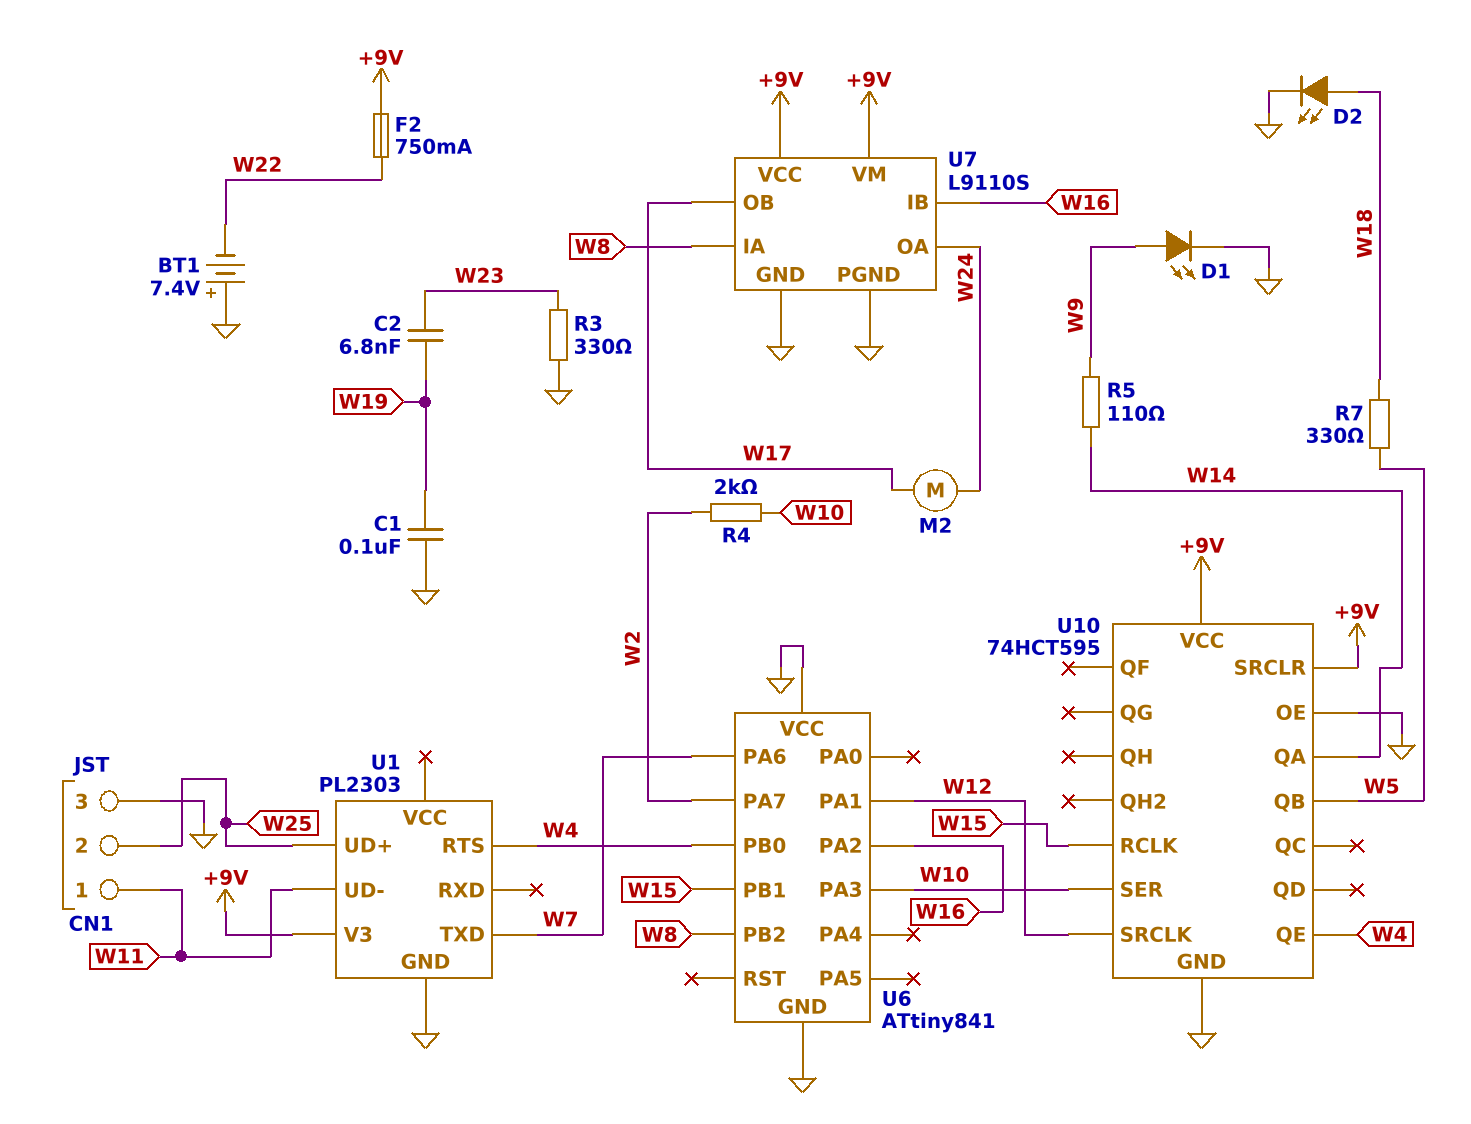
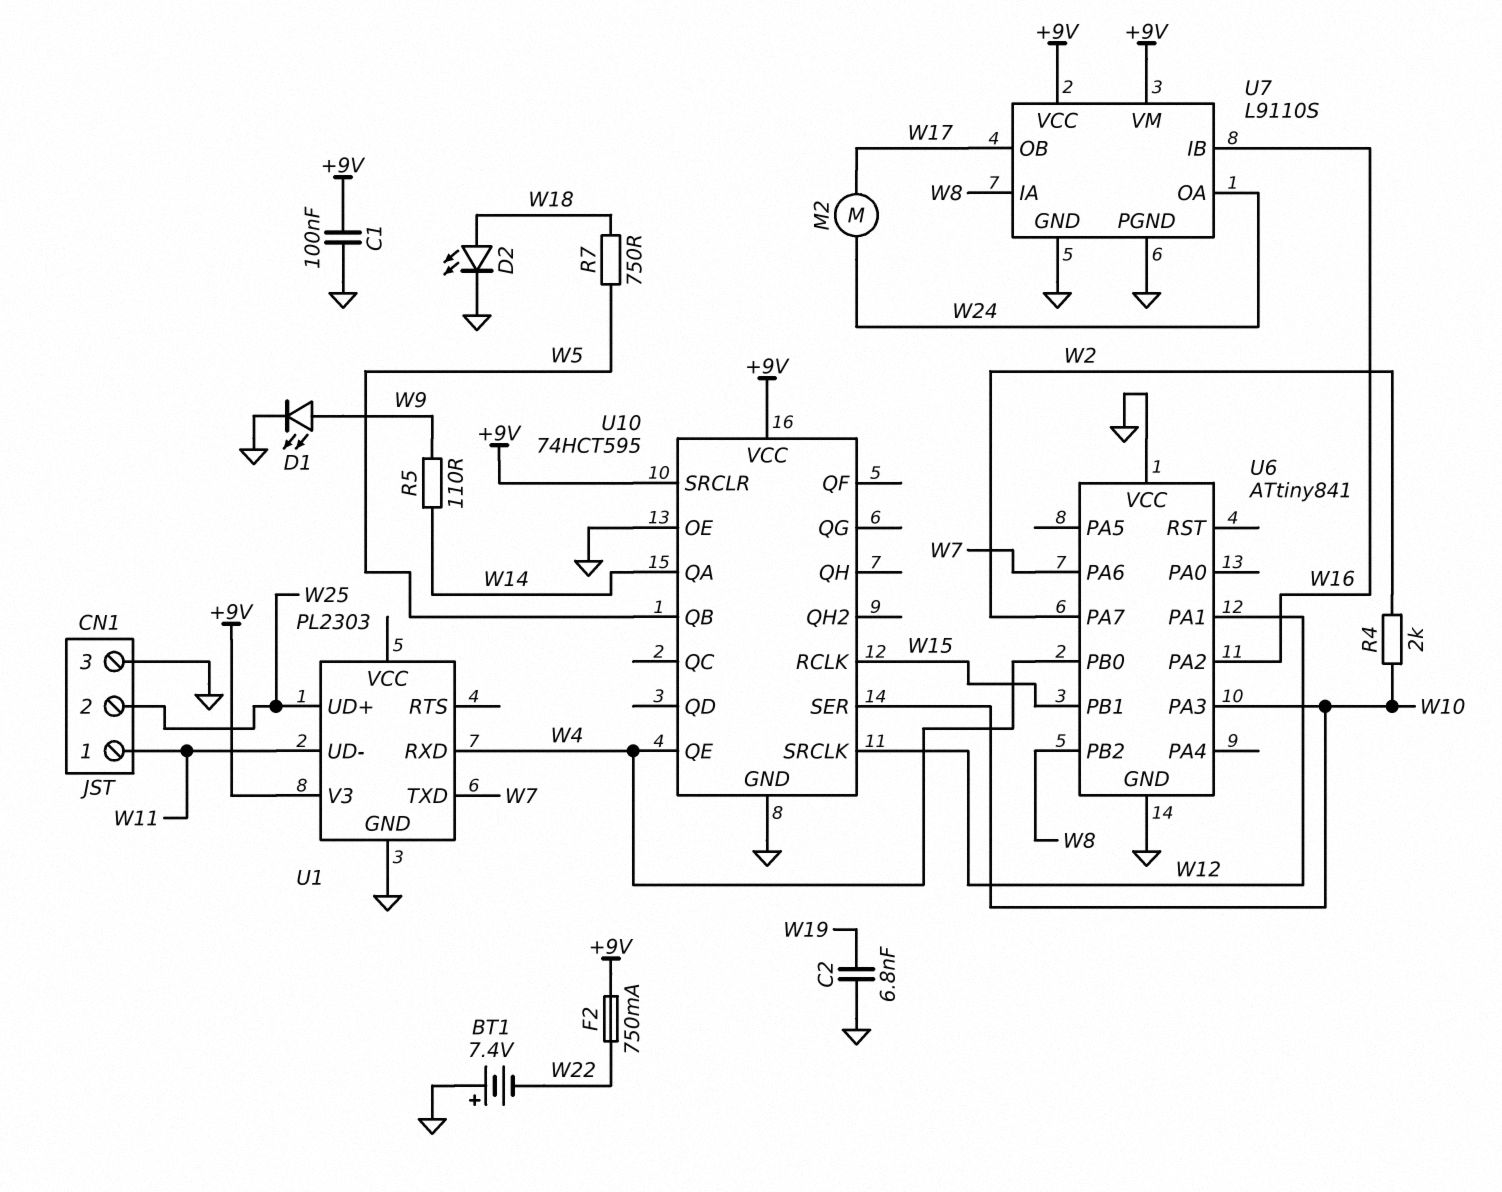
C1: 100nF (GND, W19) -> 100nF (+9V, GND)
C2: 6.8nF (W19, W23) -> 6.8nF (GND, W19)
R3: 330 (GND, W23) -> none
R7: 330 (W5, W18) -> 750 (W5, W18)
U1 pin RTS: W4 -> none
U1 pin RXD: none -> W4

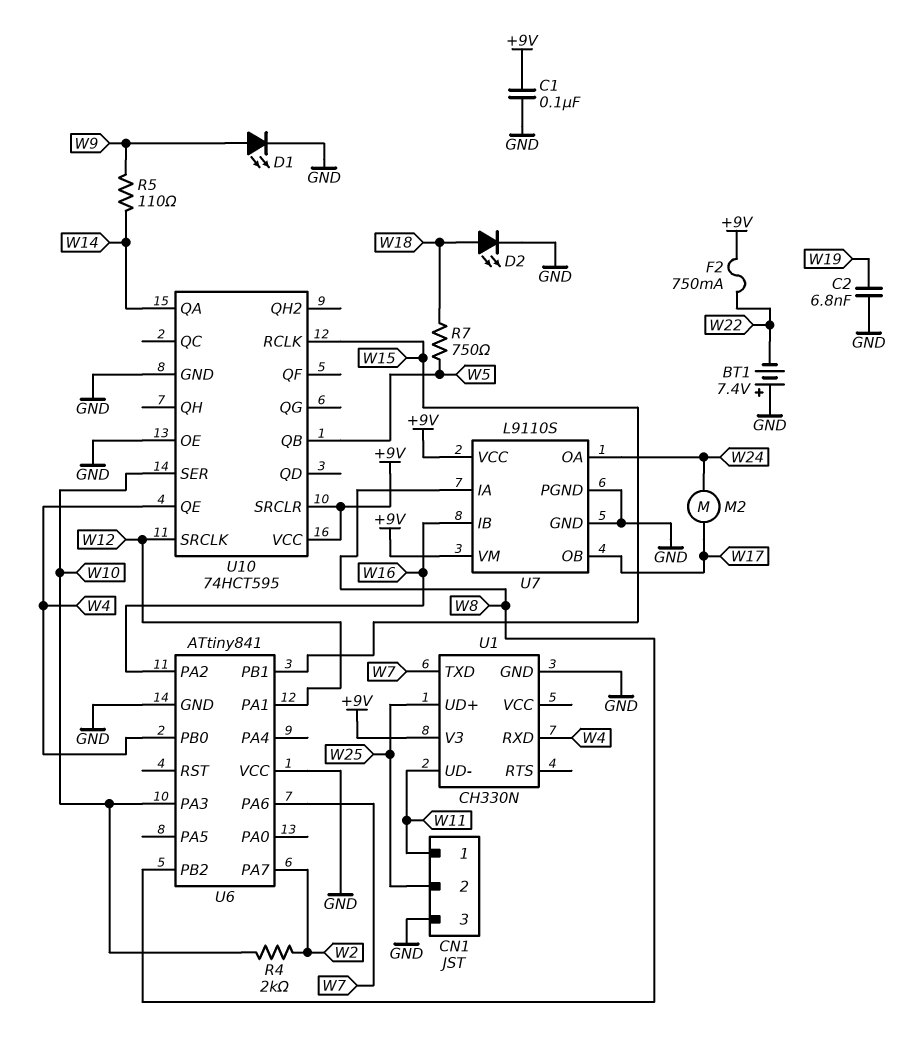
U1: PL2303 -> CH330N

